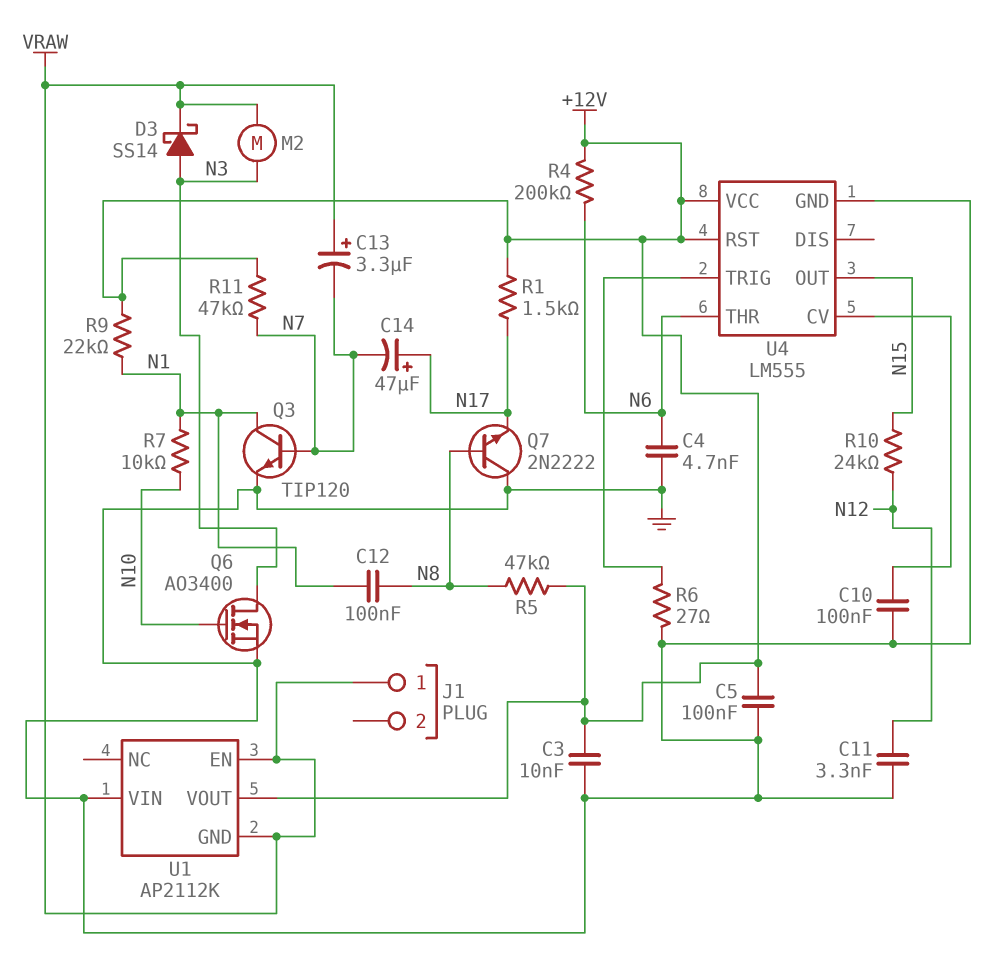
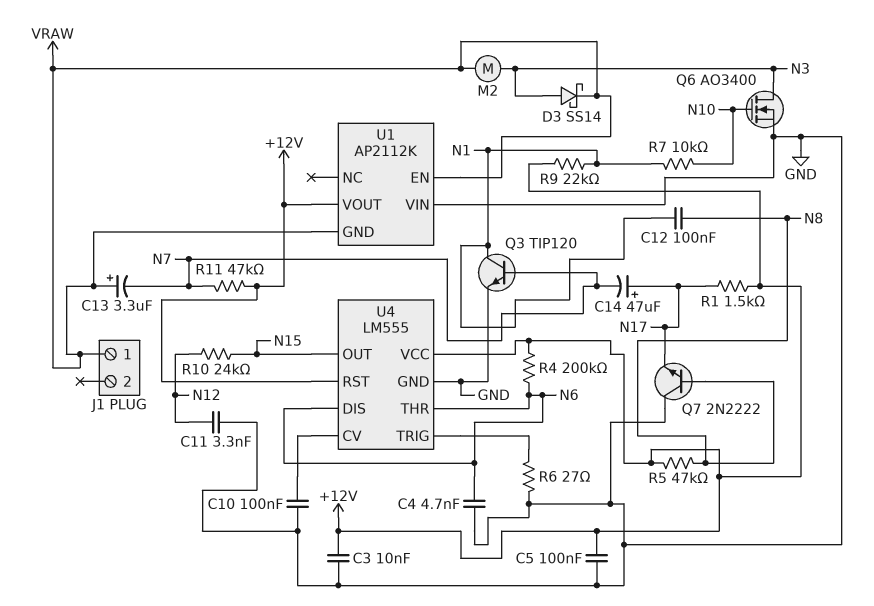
U4 pin DIS: none -> N6

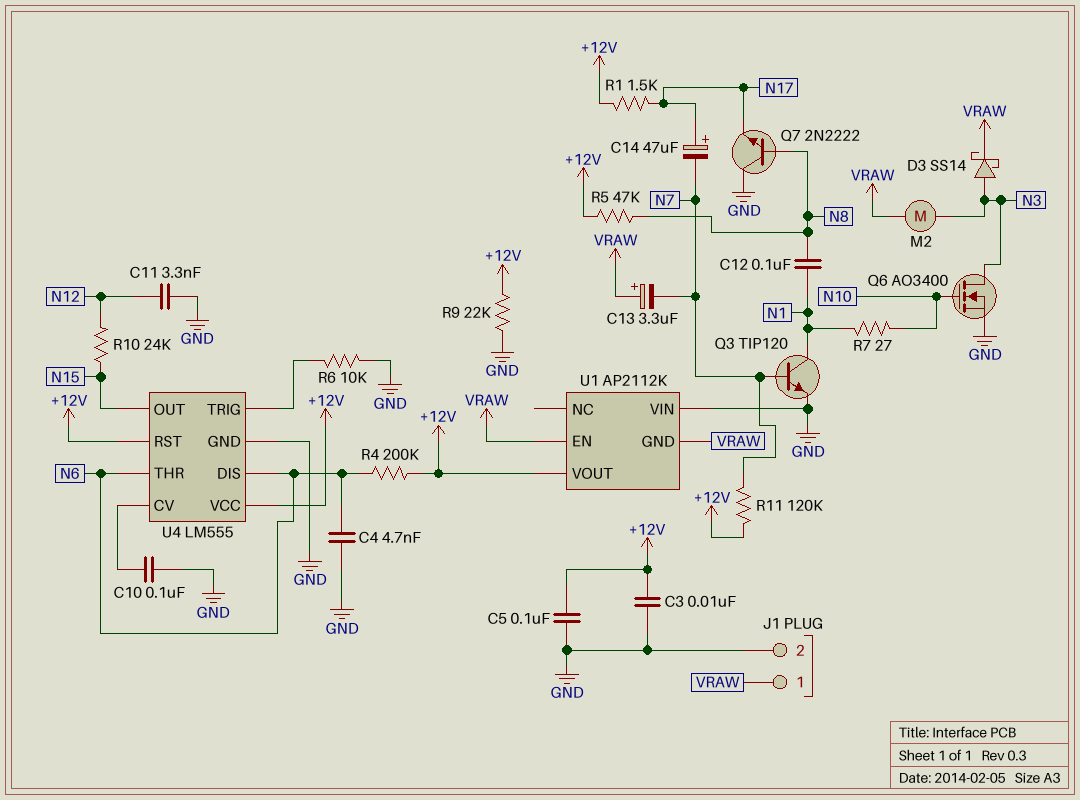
J1 pin 2: none -> GND
R6: 27 (GND, U4/TRIG) -> 10k (GND, U4/TRIG)
R7: 10k (N1, N10) -> 27 (N1, N10)
R9: 22k (+12V, N1) -> 22k (+12V, GND)
R11: 47k (+12V, N7) -> 120k (+12V, N7)

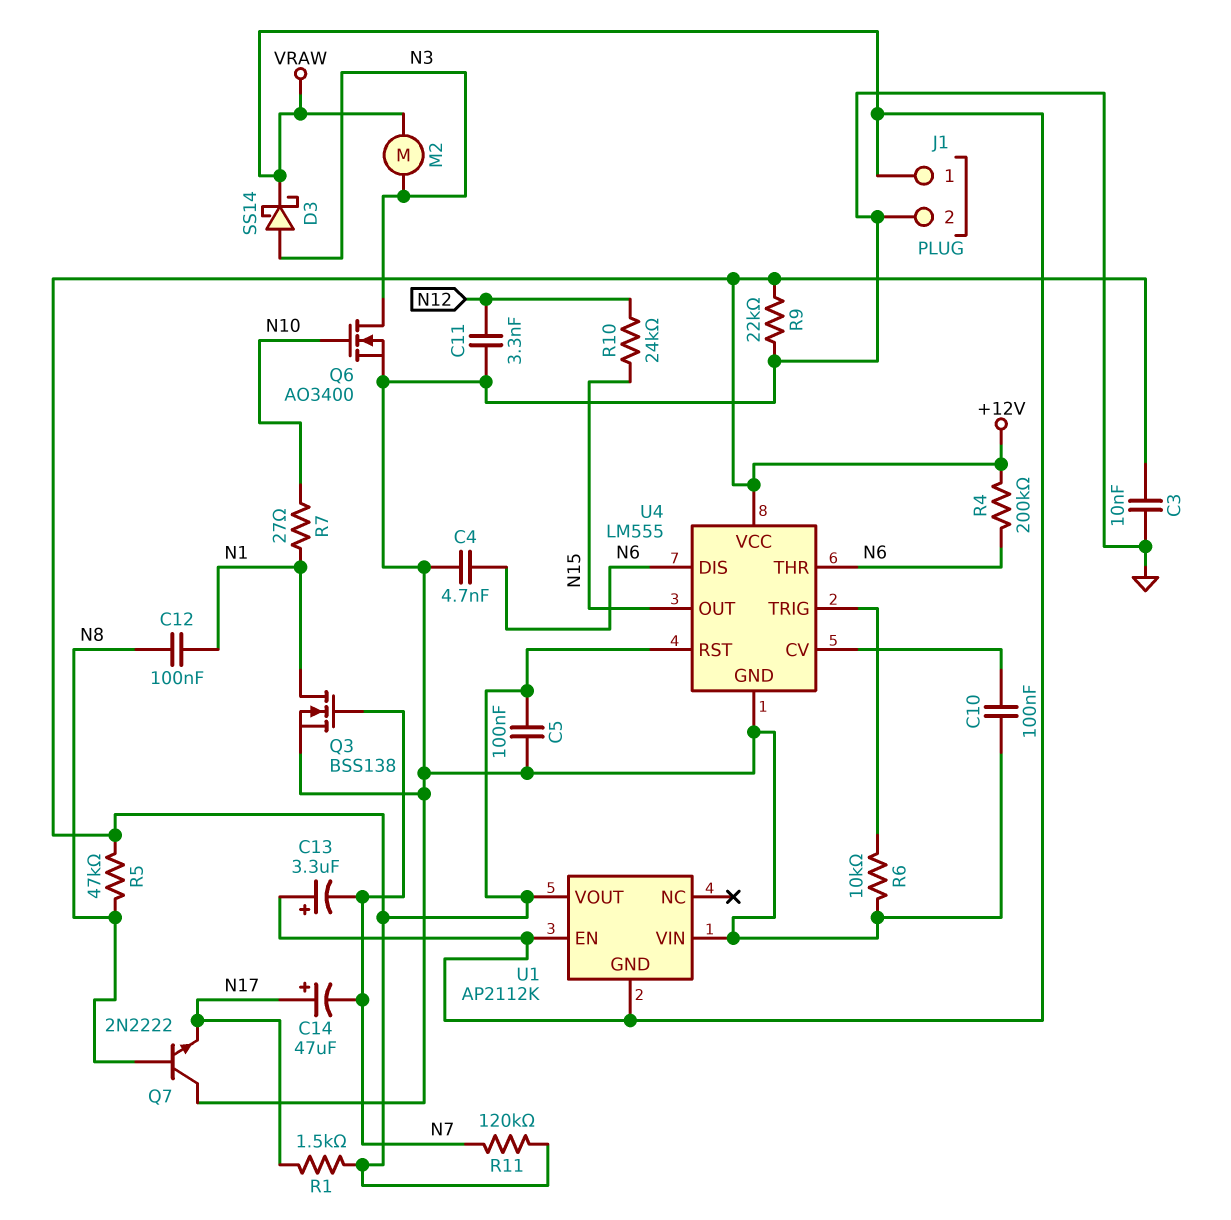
Q3: NPN TIP120 (B N7, C N1, E GND) -> NMOS BSS138 (G N7, D N1, S GND)

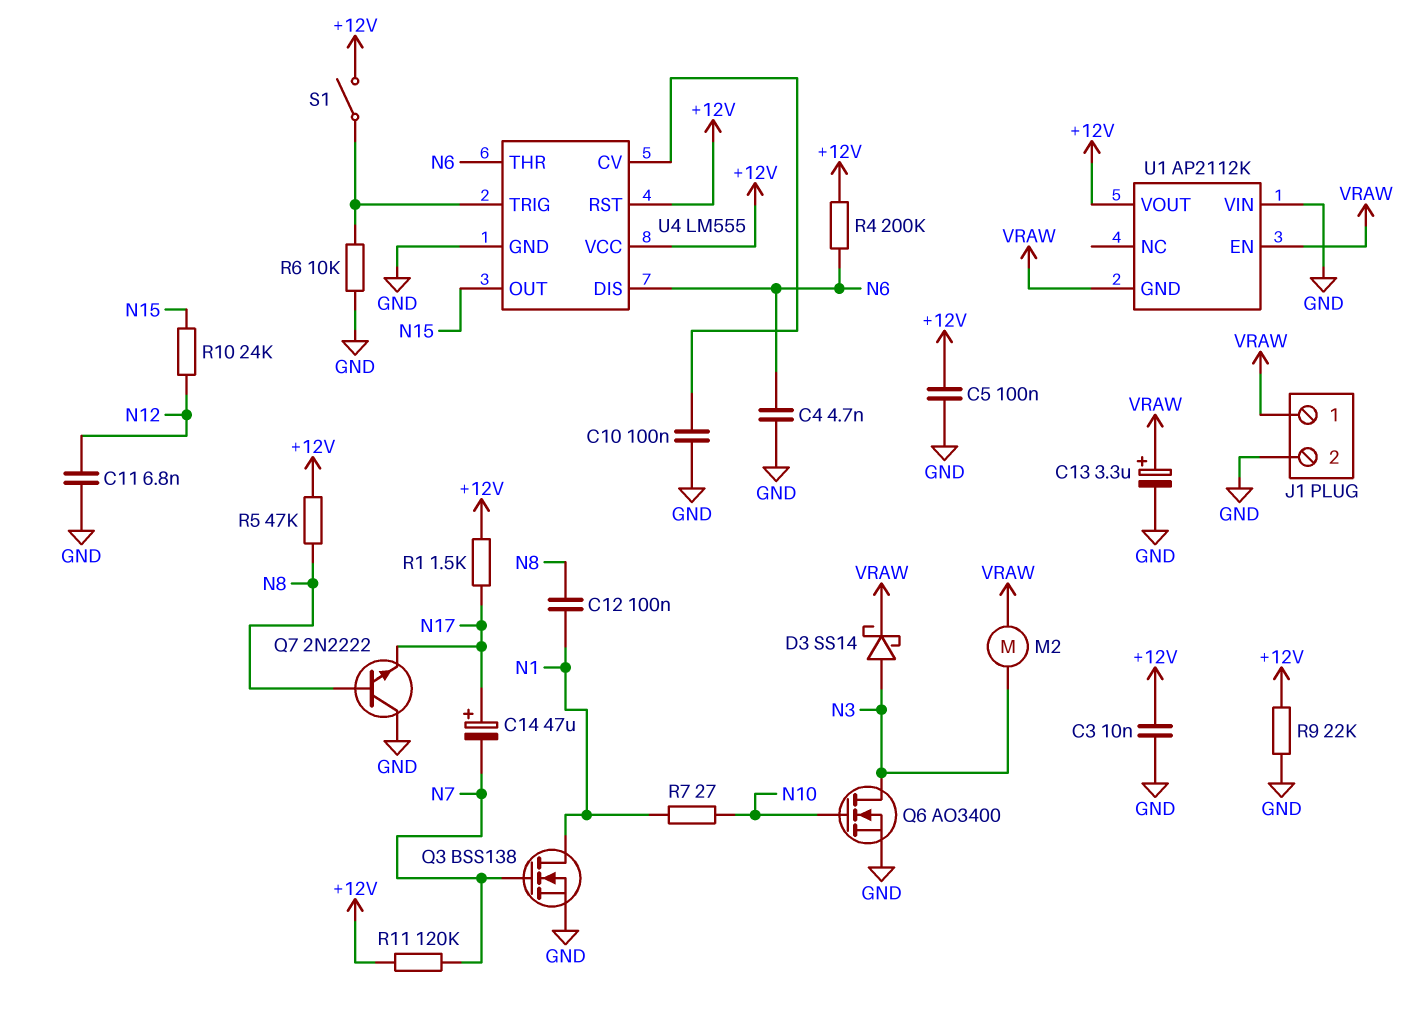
C11: 3.3nF (GND, N12) -> 6.8nF (GND, N12)
C13: 3.3uF (plus VRAW, minus N7) -> 3.3uF (plus VRAW, minus GND)
S1: none -> switch (+12V, U4/TRIG)

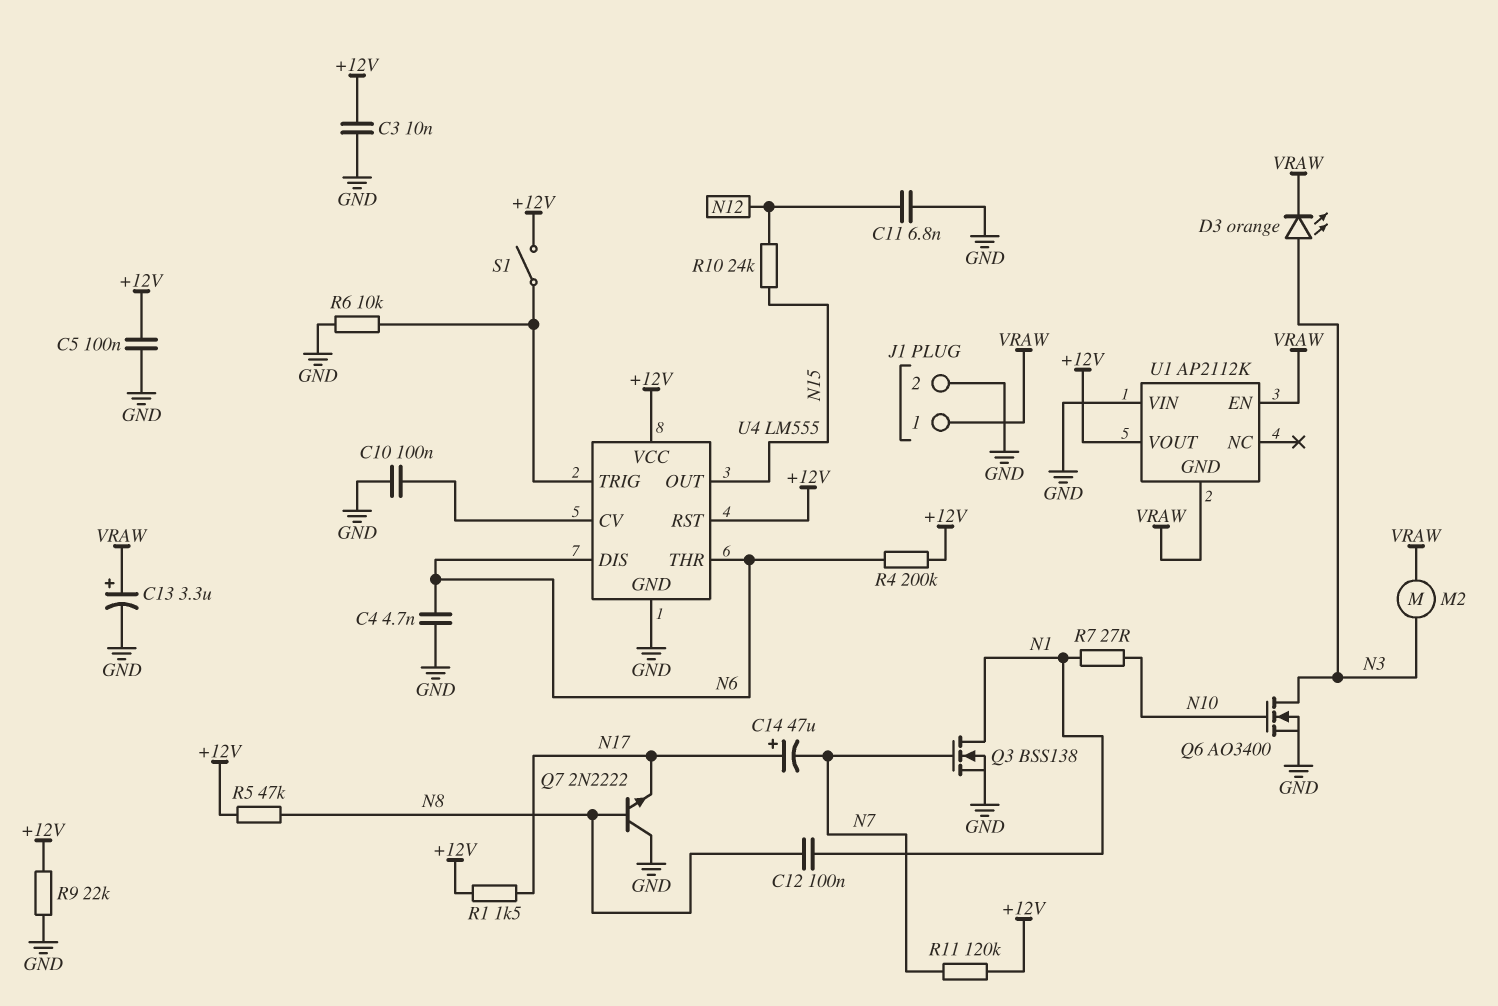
D3: schottky SS14 (A N3, K VRAW) -> LED orange (A N3, K VRAW)

